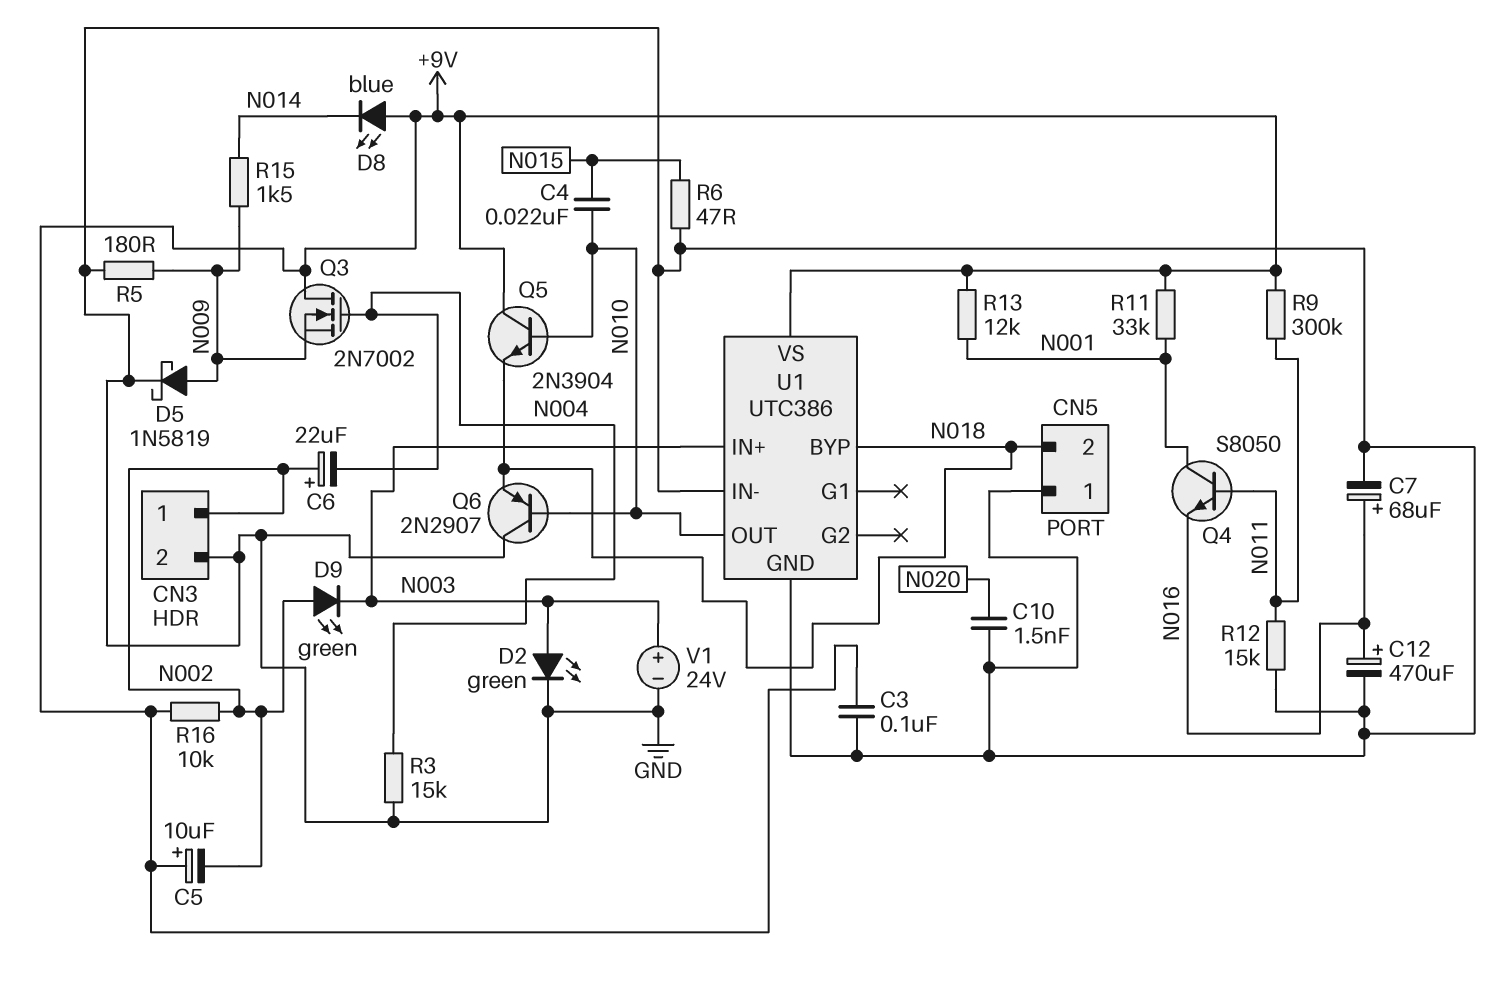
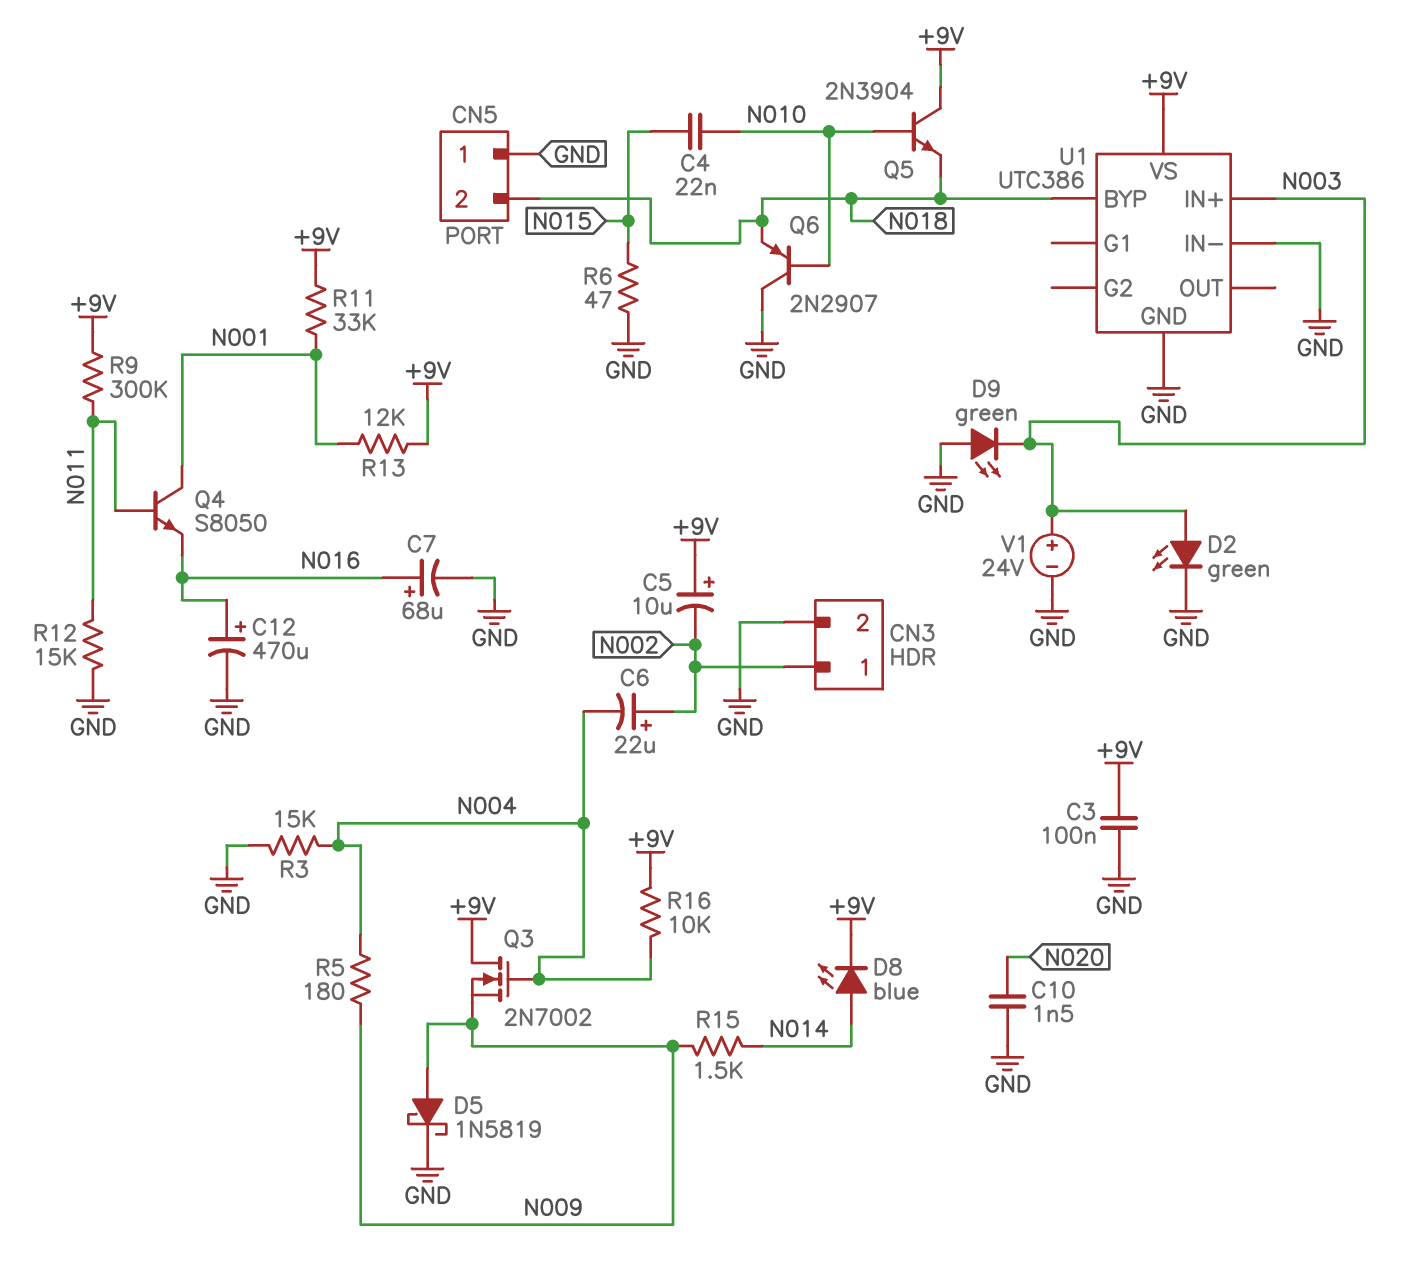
D8: LED blue (A +9V, K N014) -> LED blue (A N014, K +9V)
D9: LED green (A N002, K N003) -> LED green (A GND, K N003)
R5: 180 (GND, N009) -> 180 (N004, N009)
R16: 10k (+9V, N002) -> 10k (+9V, N004)
U1 pin OUT: N010 -> none

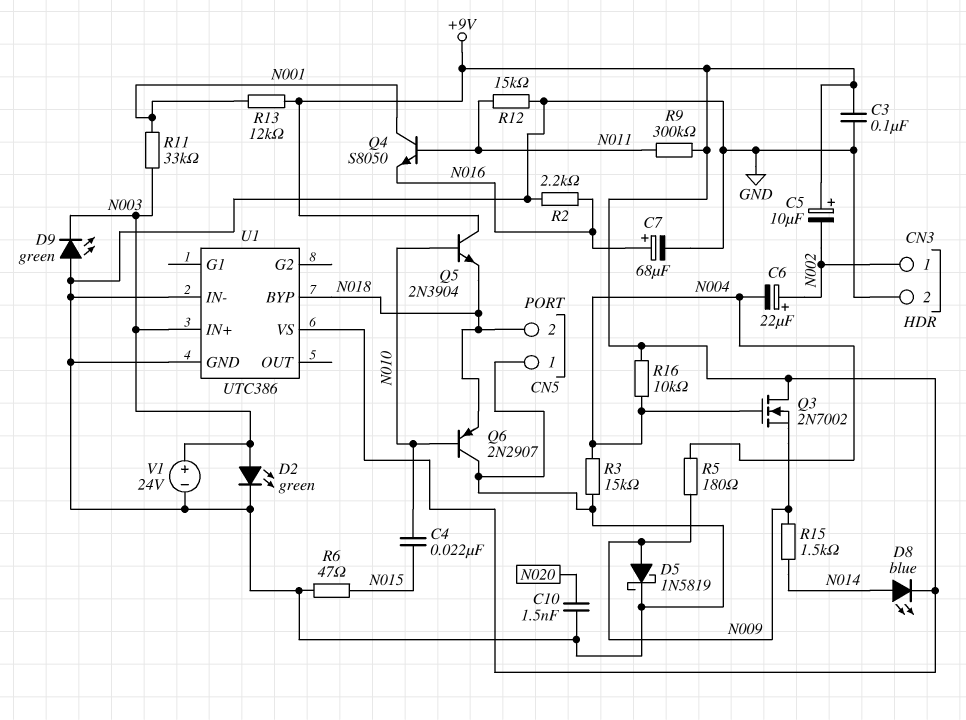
C12: 470uF (plus N016, minus GND) -> none
R2: none -> 2.2k (GND, N016)
R11: 33k (+9V, N001) -> 33k (N001, N003)

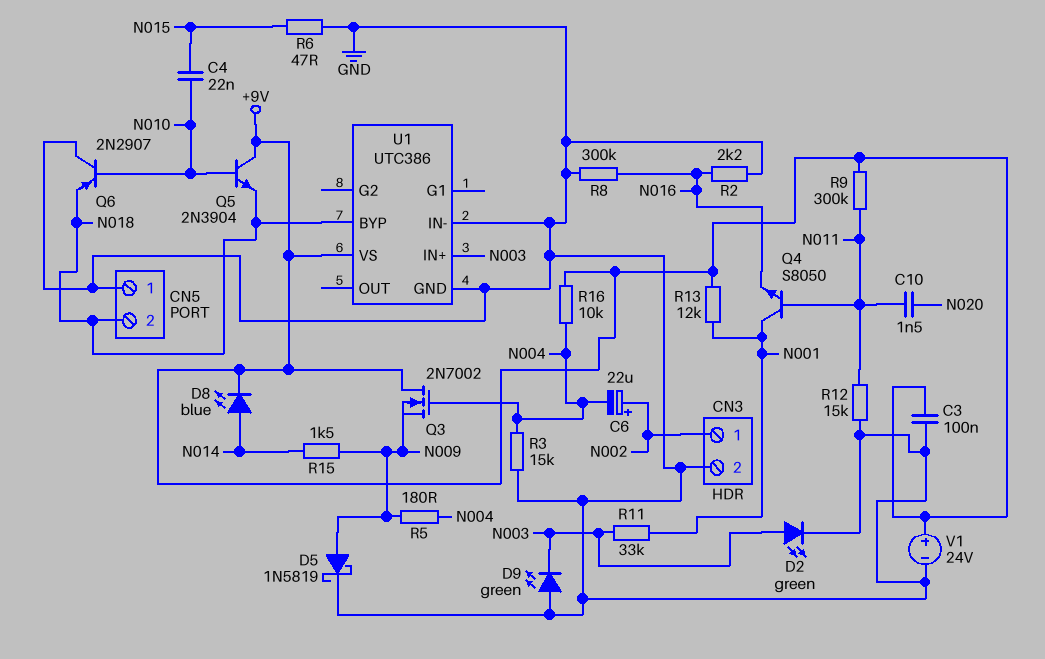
C5: 10uF (plus +9V, minus N002) -> none
C7: 68uF (plus N016, minus GND) -> none
C10: 1.5nF (GND, N020) -> 1.5nF (N011, N020)
R8: none -> 300k (GND, N016)
V1: 24V (plus N003, minus GND) -> 24V (plus +9V, minus GND)

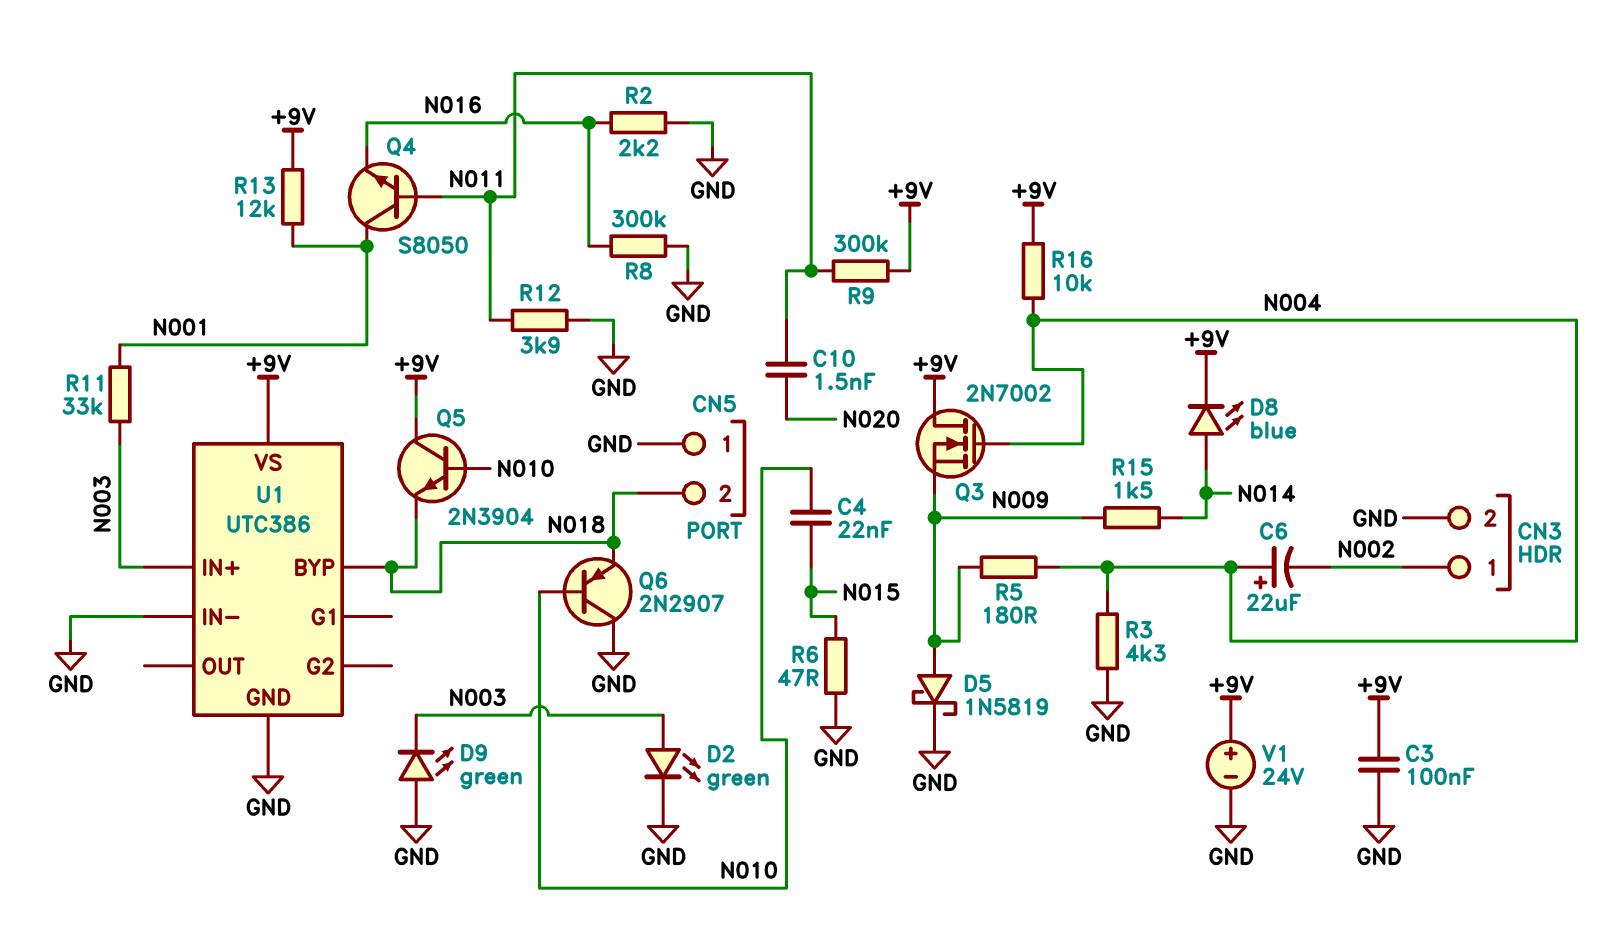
C6: 22uF (plus N002, minus N004) -> 22uF (plus N004, minus N002)
R3: 15k (GND, N004) -> 4.3k (GND, N004)
R12: 15k (GND, N011) -> 3.9k (GND, N011)

